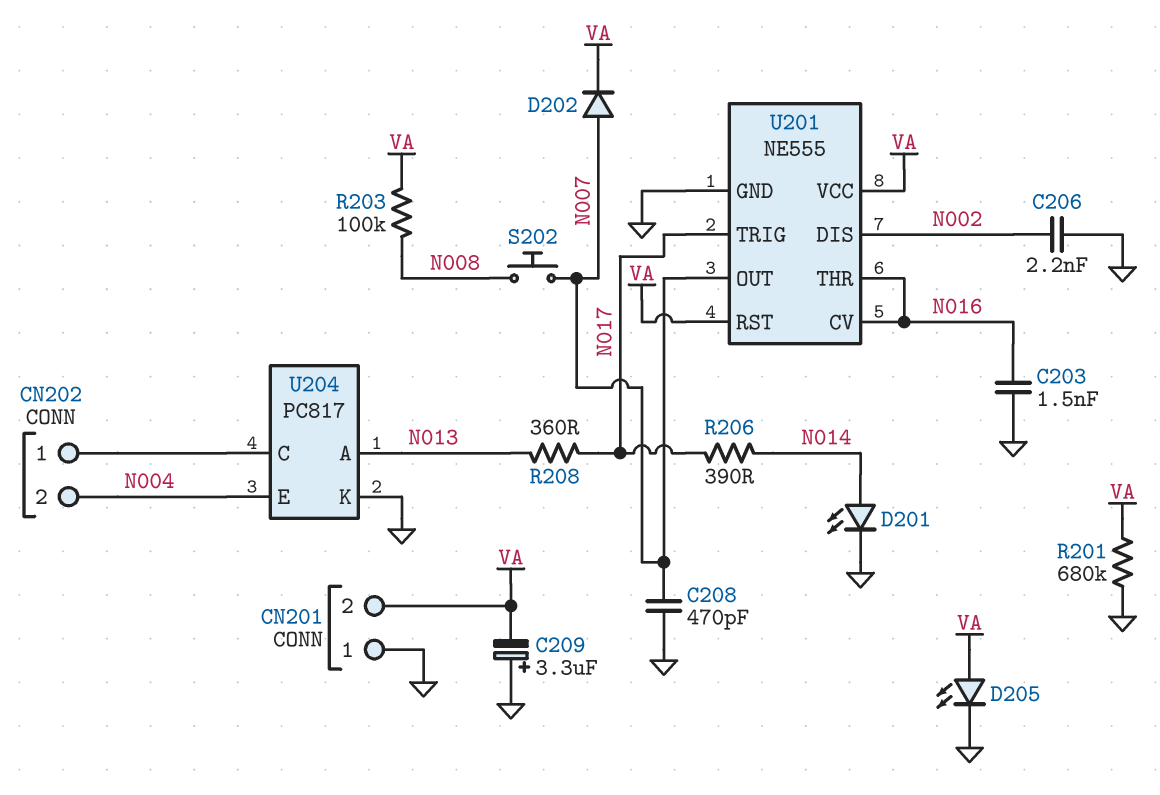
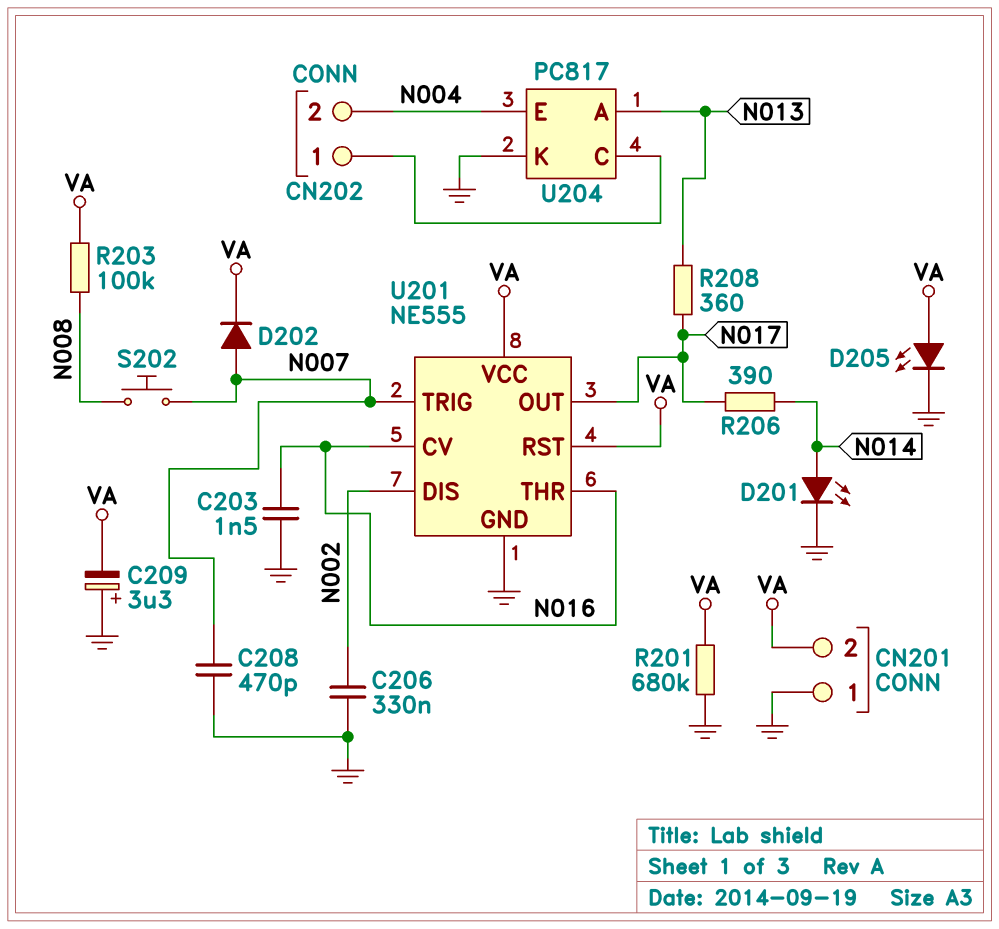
C206: 2.2nF (GND, N002) -> 330nF (GND, N002)
U201 pin OUT: N007 -> N017
U201 pin TRIG: N017 -> N007

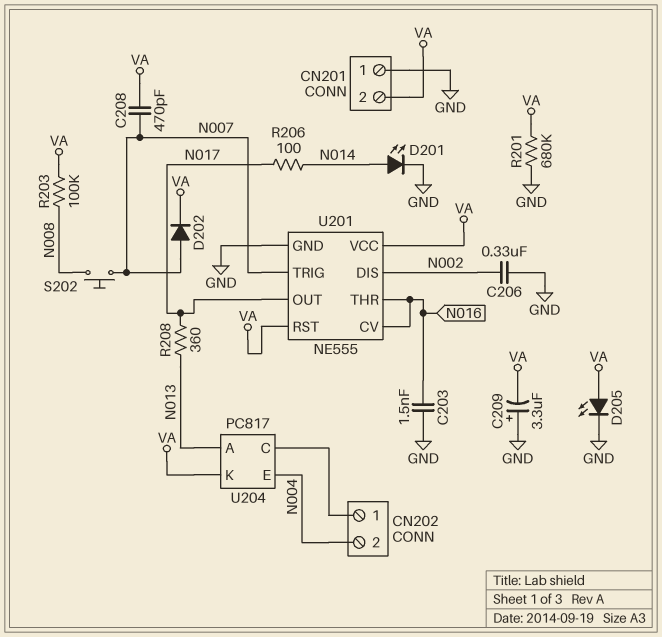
C208: 470pF (GND, N007) -> 470pF (N007, VA)
R206: 390 (N014, N017) -> 100 (N014, N017)
U204 pin K: GND -> VA

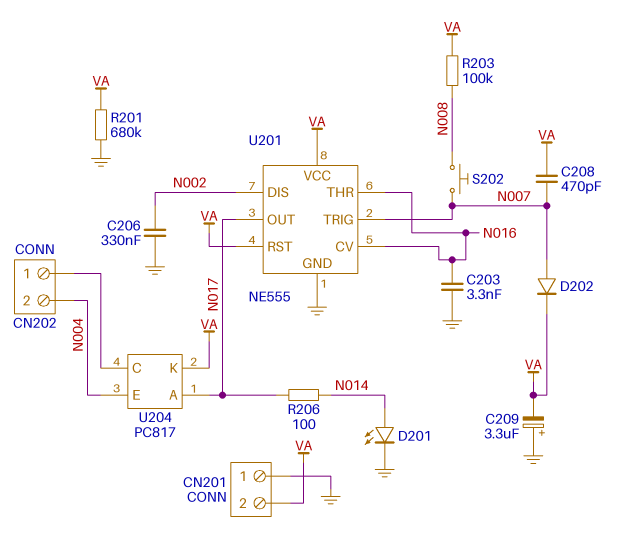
C203: 1.5nF (GND, N016) -> 3.3nF (GND, N016)
D205: LED (A VA, K GND) -> none
R208: 360 (N013, N017) -> none
U204 pin A: N013 -> N017

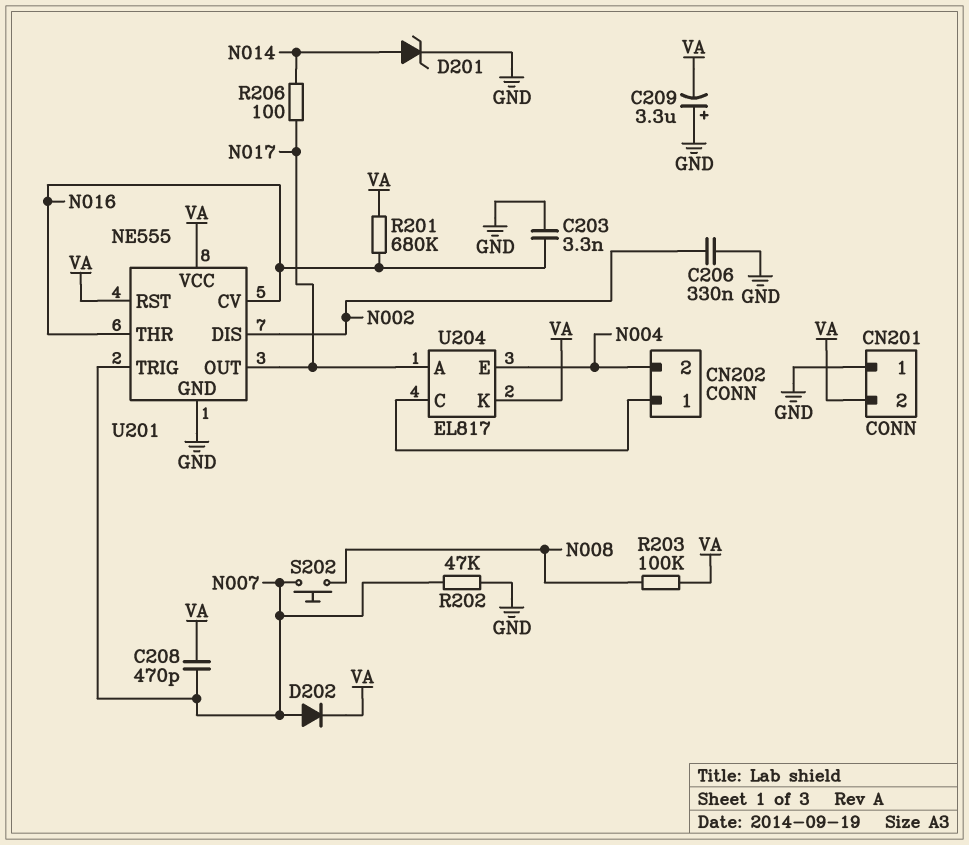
D201: LED (A N014, K GND) -> zener (A N014, K GND)
R201: 680k (GND, VA) -> 680k (N016, VA)
R202: none -> 47k (GND, N007)
U204: PC817 -> EL817

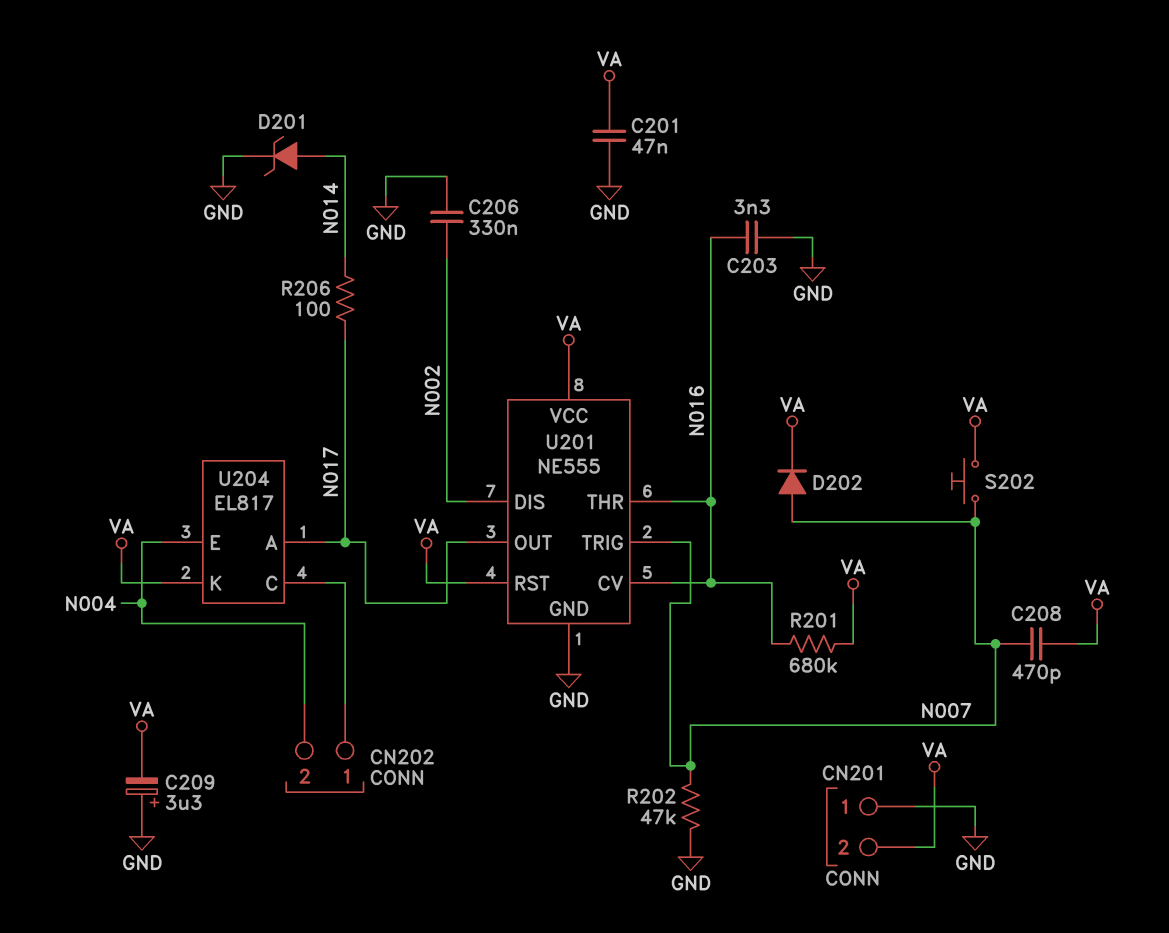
C201: none -> 47nF (GND, VA)
R203: 100k (N008, VA) -> none
S202: button (N007, N008) -> button (N007, VA)

